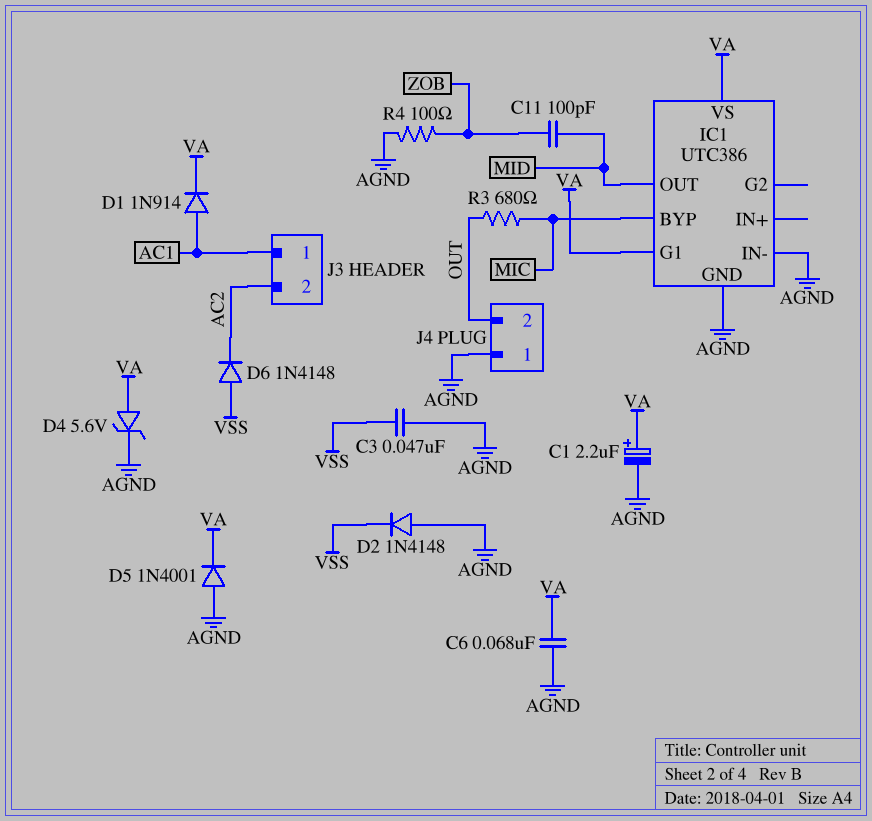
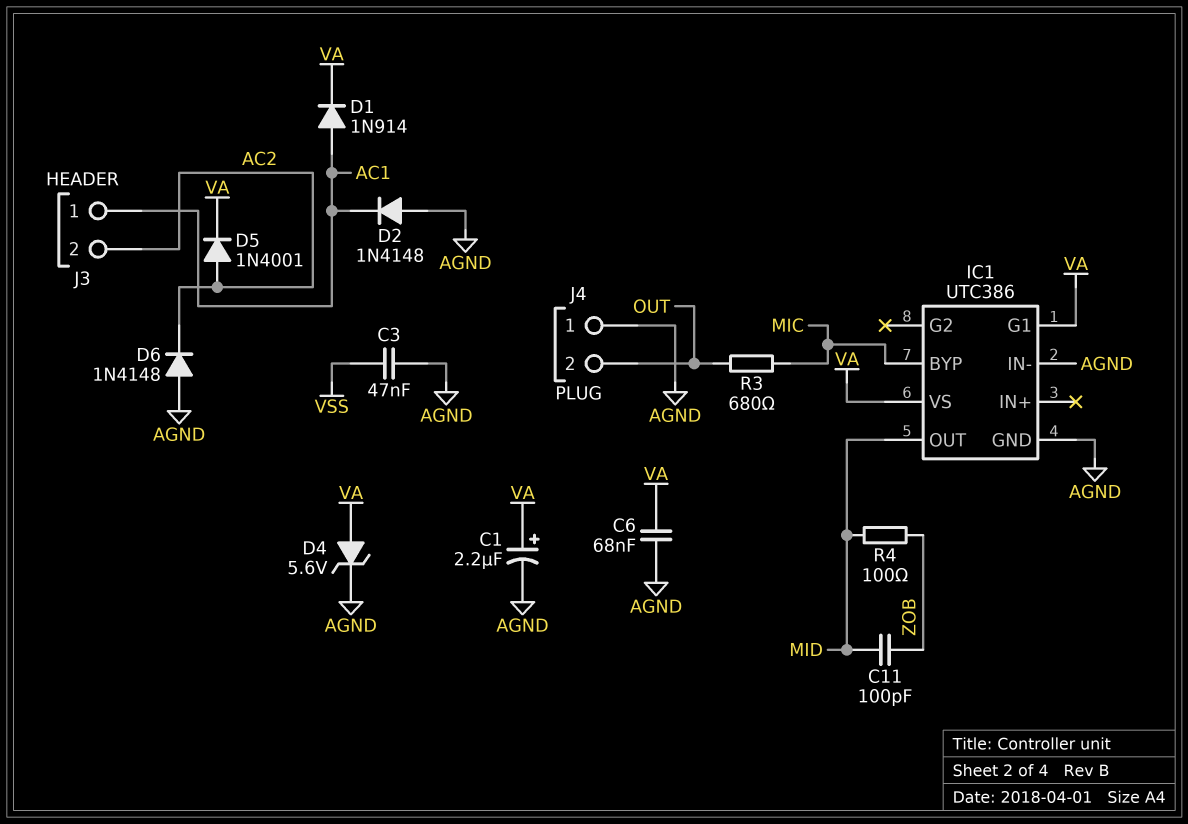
D2: diode 1N4148 (A AGND, K VSS) -> diode 1N4148 (A AGND, K AC1)
D5: diode 1N4001 (A AGND, K VA) -> diode 1N4001 (A AC2, K VA)
D6: diode 1N4148 (A VSS, K AC2) -> diode 1N4148 (A AGND, K AC2)
R4: 100 (AGND, ZOB) -> 100 (MID, ZOB)

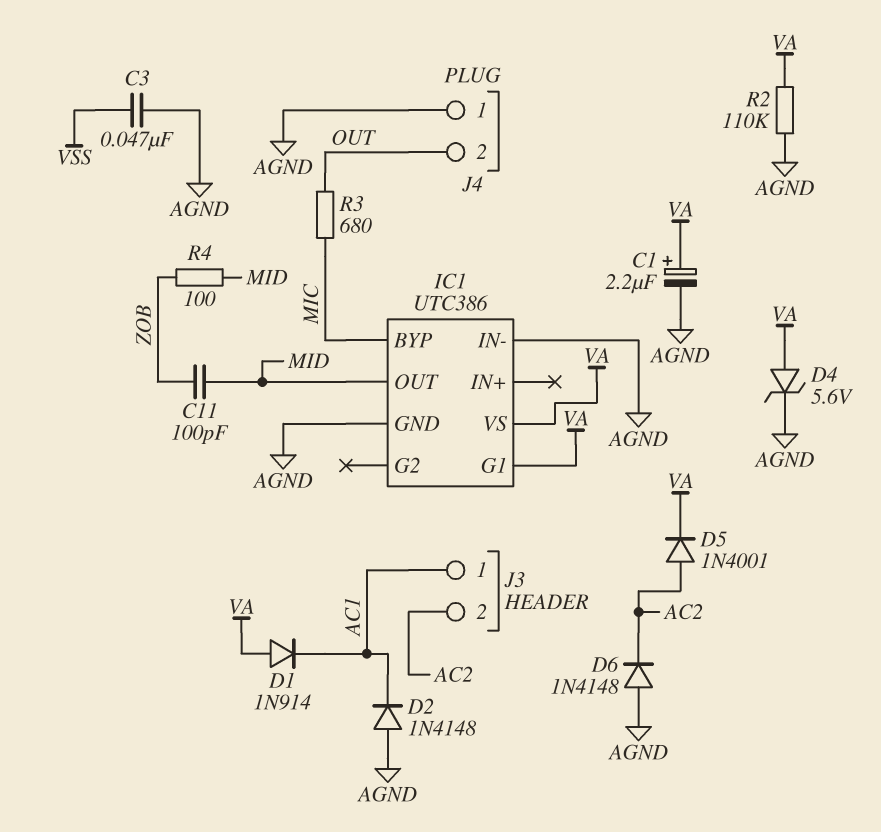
C6: 68nF (AGND, VA) -> none
D1: diode 1N914 (A AC1, K VA) -> diode 1N914 (A VA, K AC1)
R2: none -> 110k (AGND, VA)

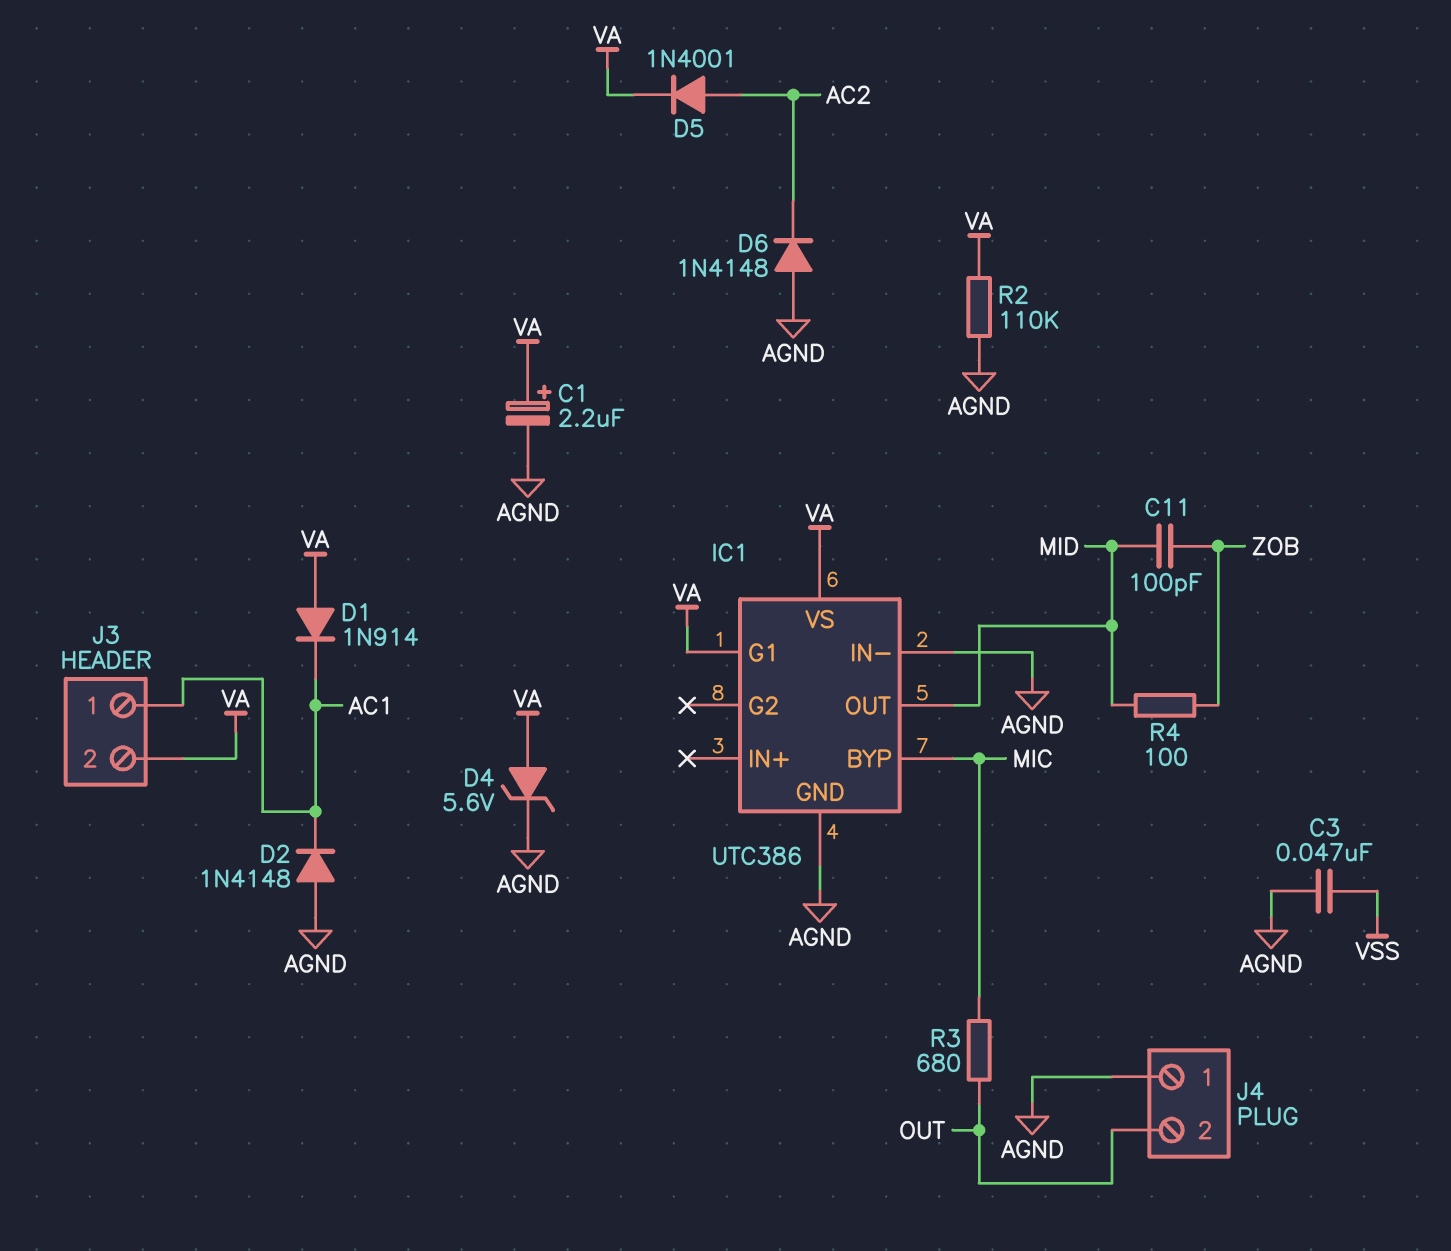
J3 pin 2: AC2 -> VA

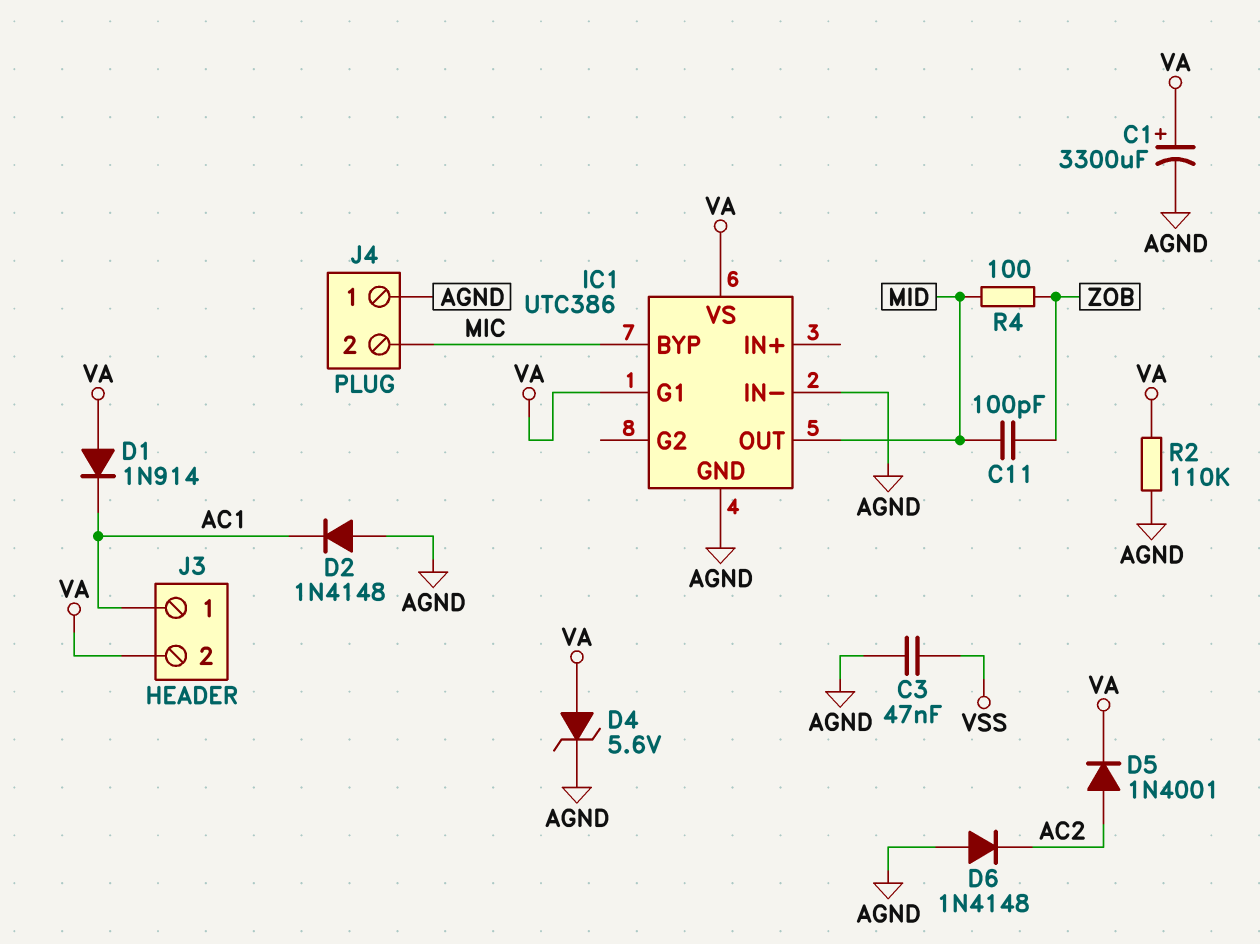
C1: 2.2uF (plus VA, minus AGND) -> 3300uF (plus VA, minus AGND)
J4 pin 2: OUT -> MIC
R3: 680 (MIC, OUT) -> none

